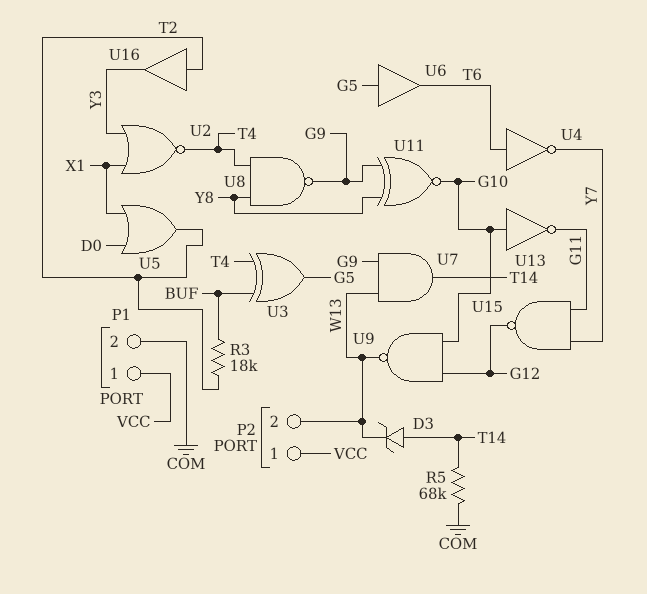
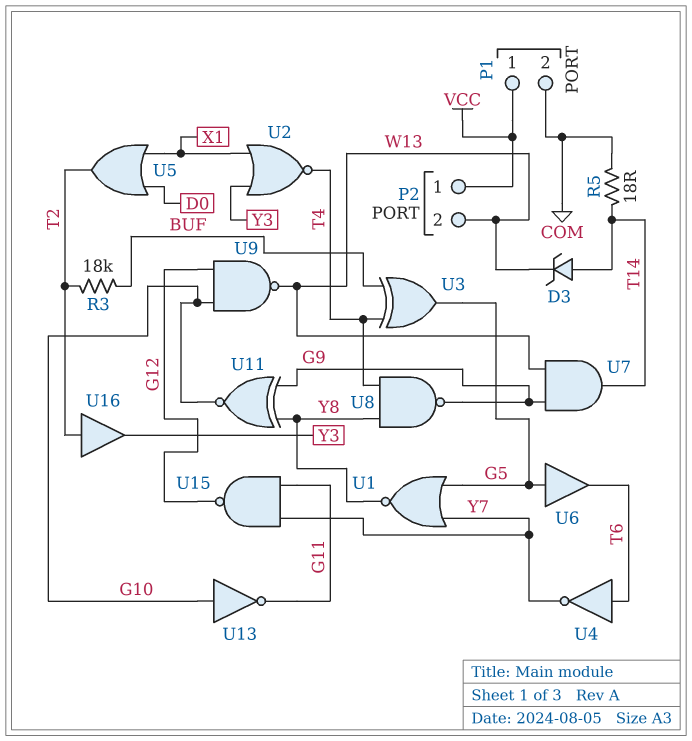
R5: 68k (COM, T14) -> 18 (COM, T14)
U1: none -> NOR (in G5, in Y7, out Y8)

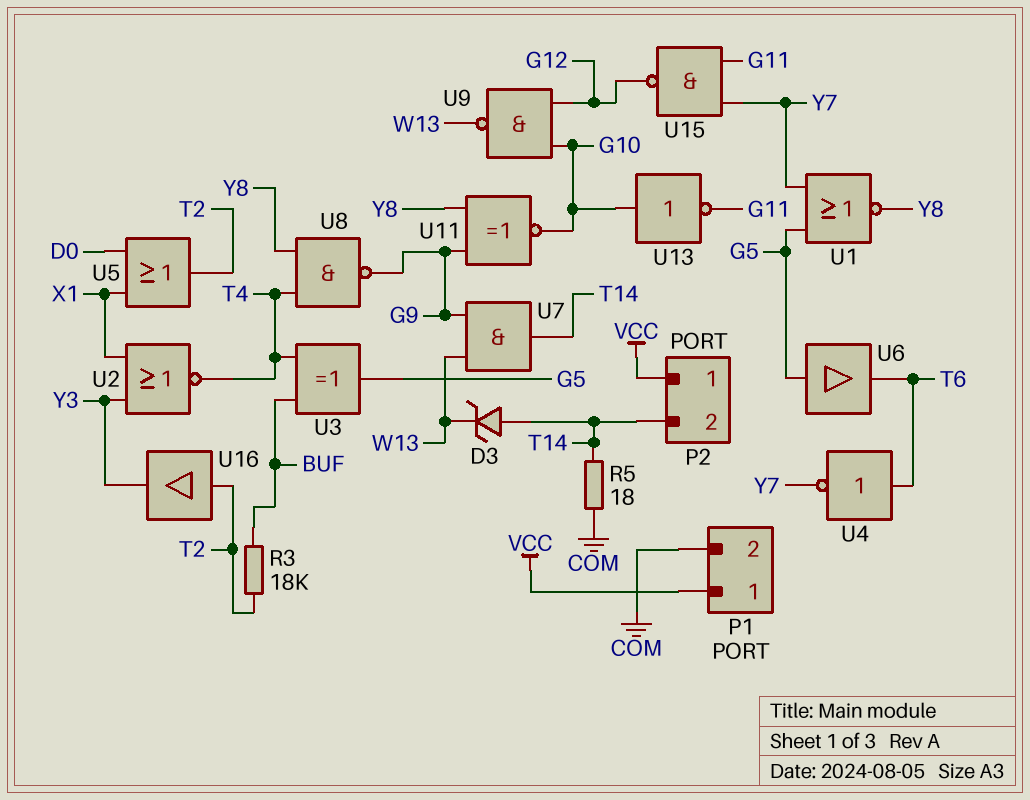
P2 pin 2: W13 -> T14

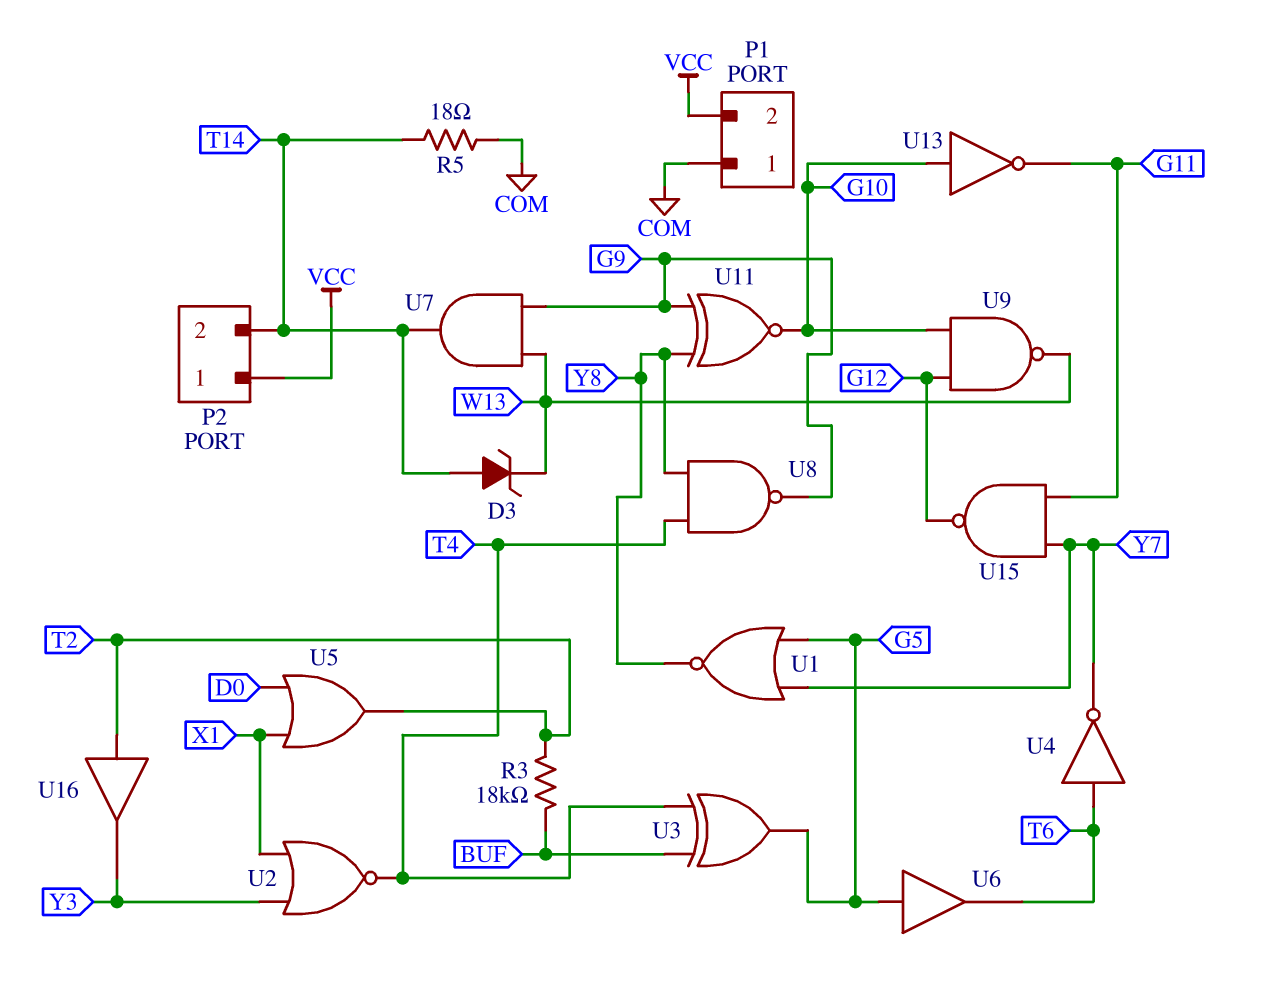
P1 pin 1: VCC -> COM
P1 pin 2: COM -> VCC

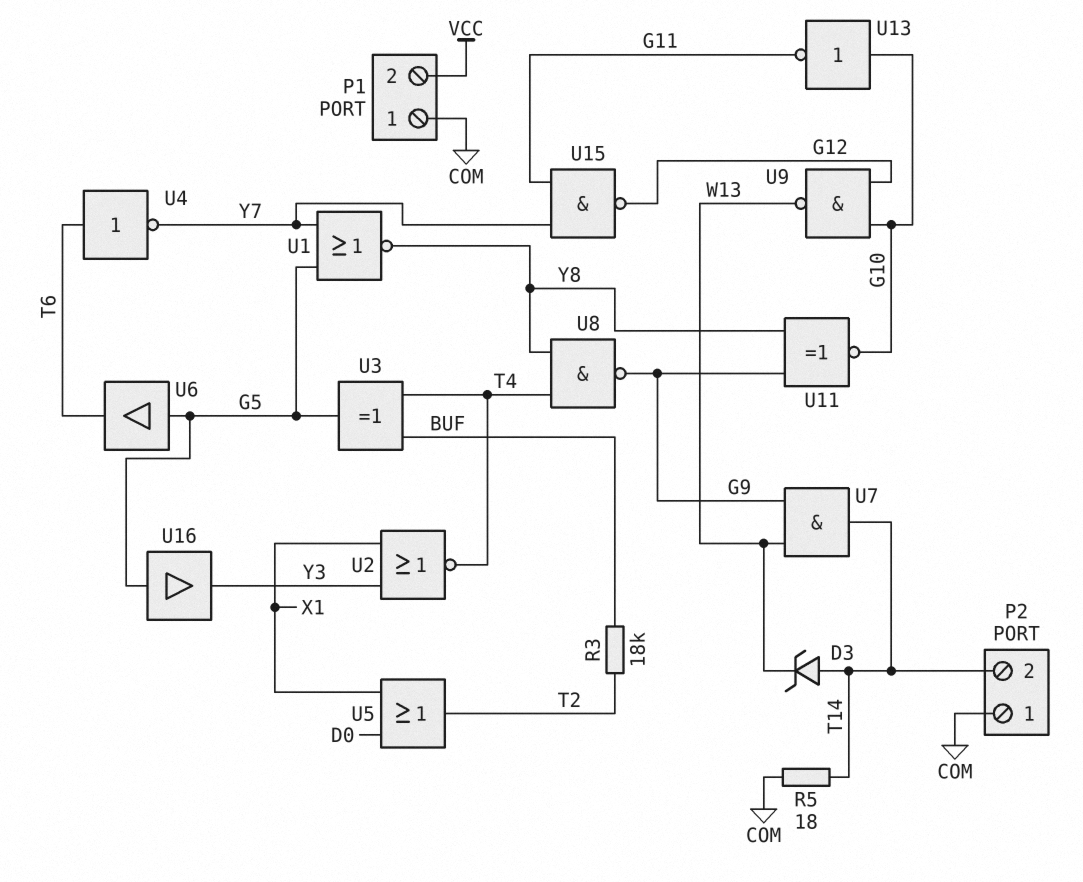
P2 pin 1: VCC -> COM
U16: buffer (in T2, out Y3) -> buffer (in G5, out Y3)

